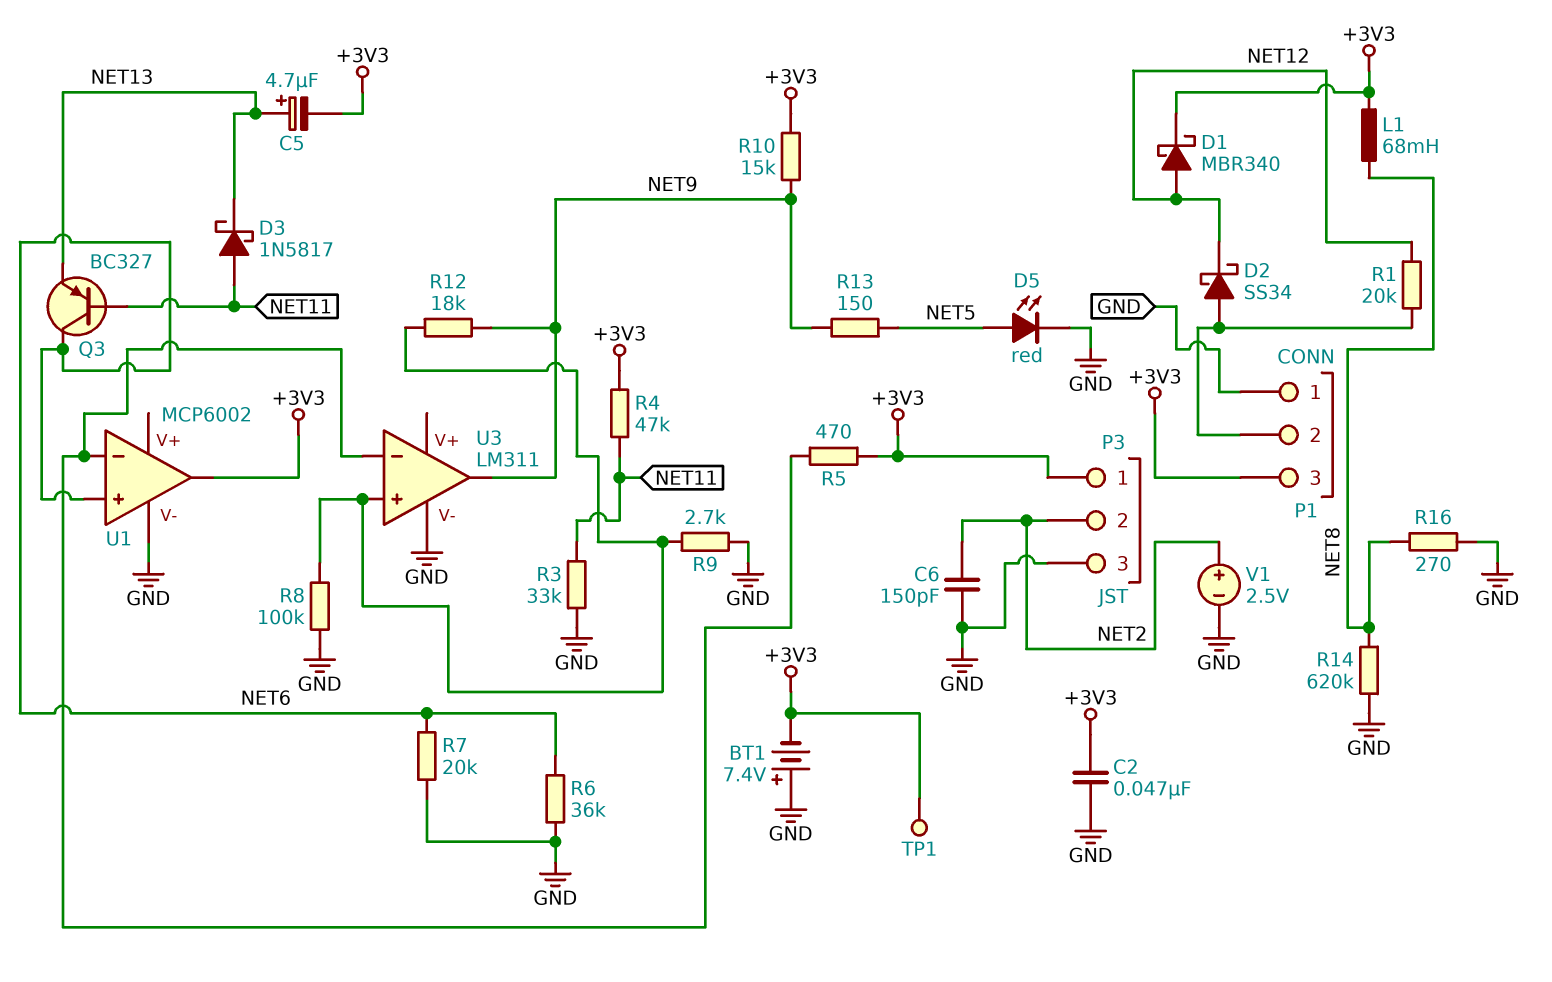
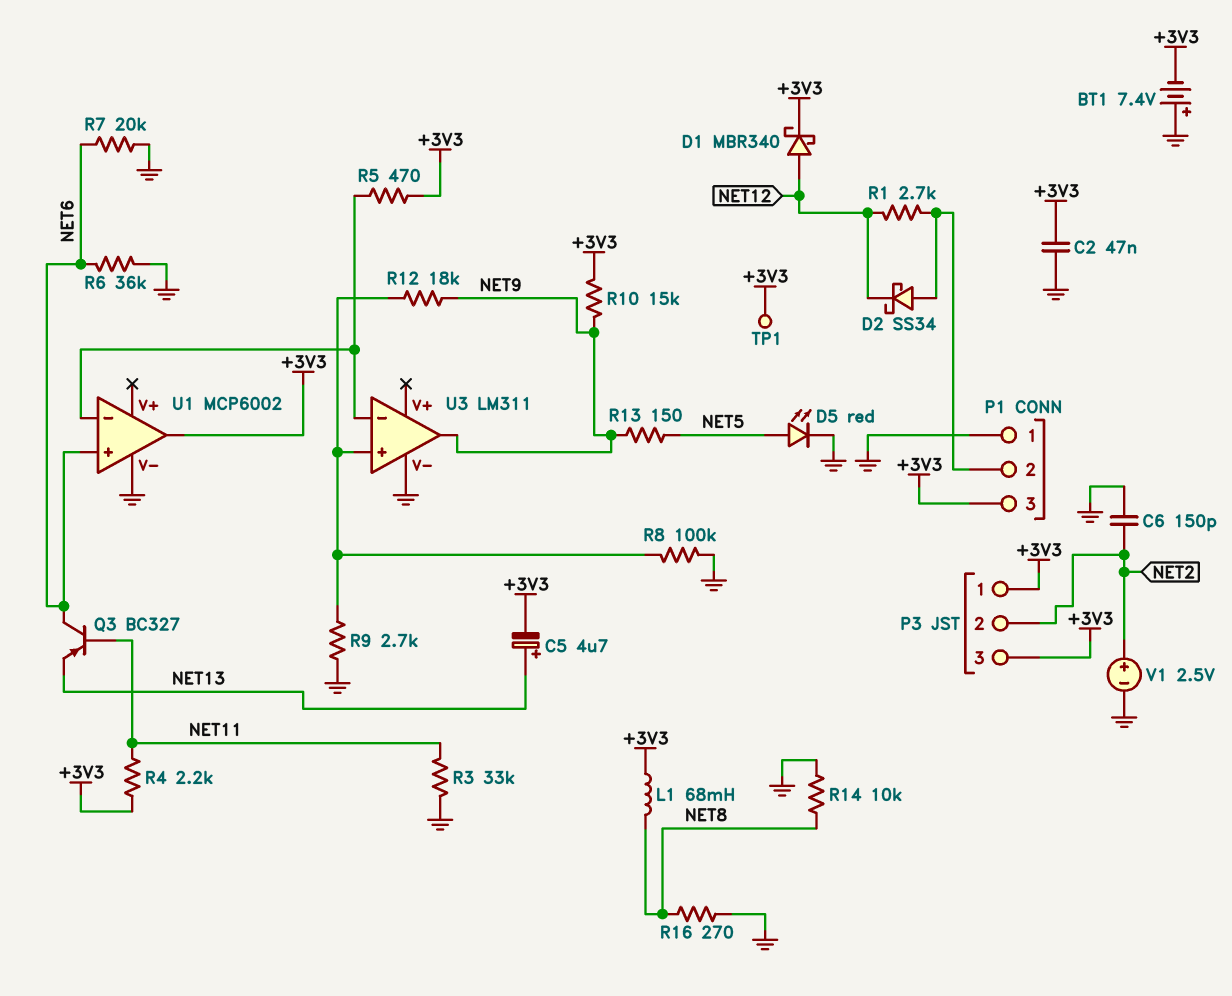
D3: schottky 1N5817 (A NET11, K NET13) -> none
P3 pin 3: GND -> +3V3
R1: 20k (NET12, P1/2) -> 2.7k (NET12, P1/2)
R4: 47k (+3V3, NET11) -> 2.2k (+3V3, NET11)
R14: 620k (GND, NET8) -> 10k (GND, NET8)

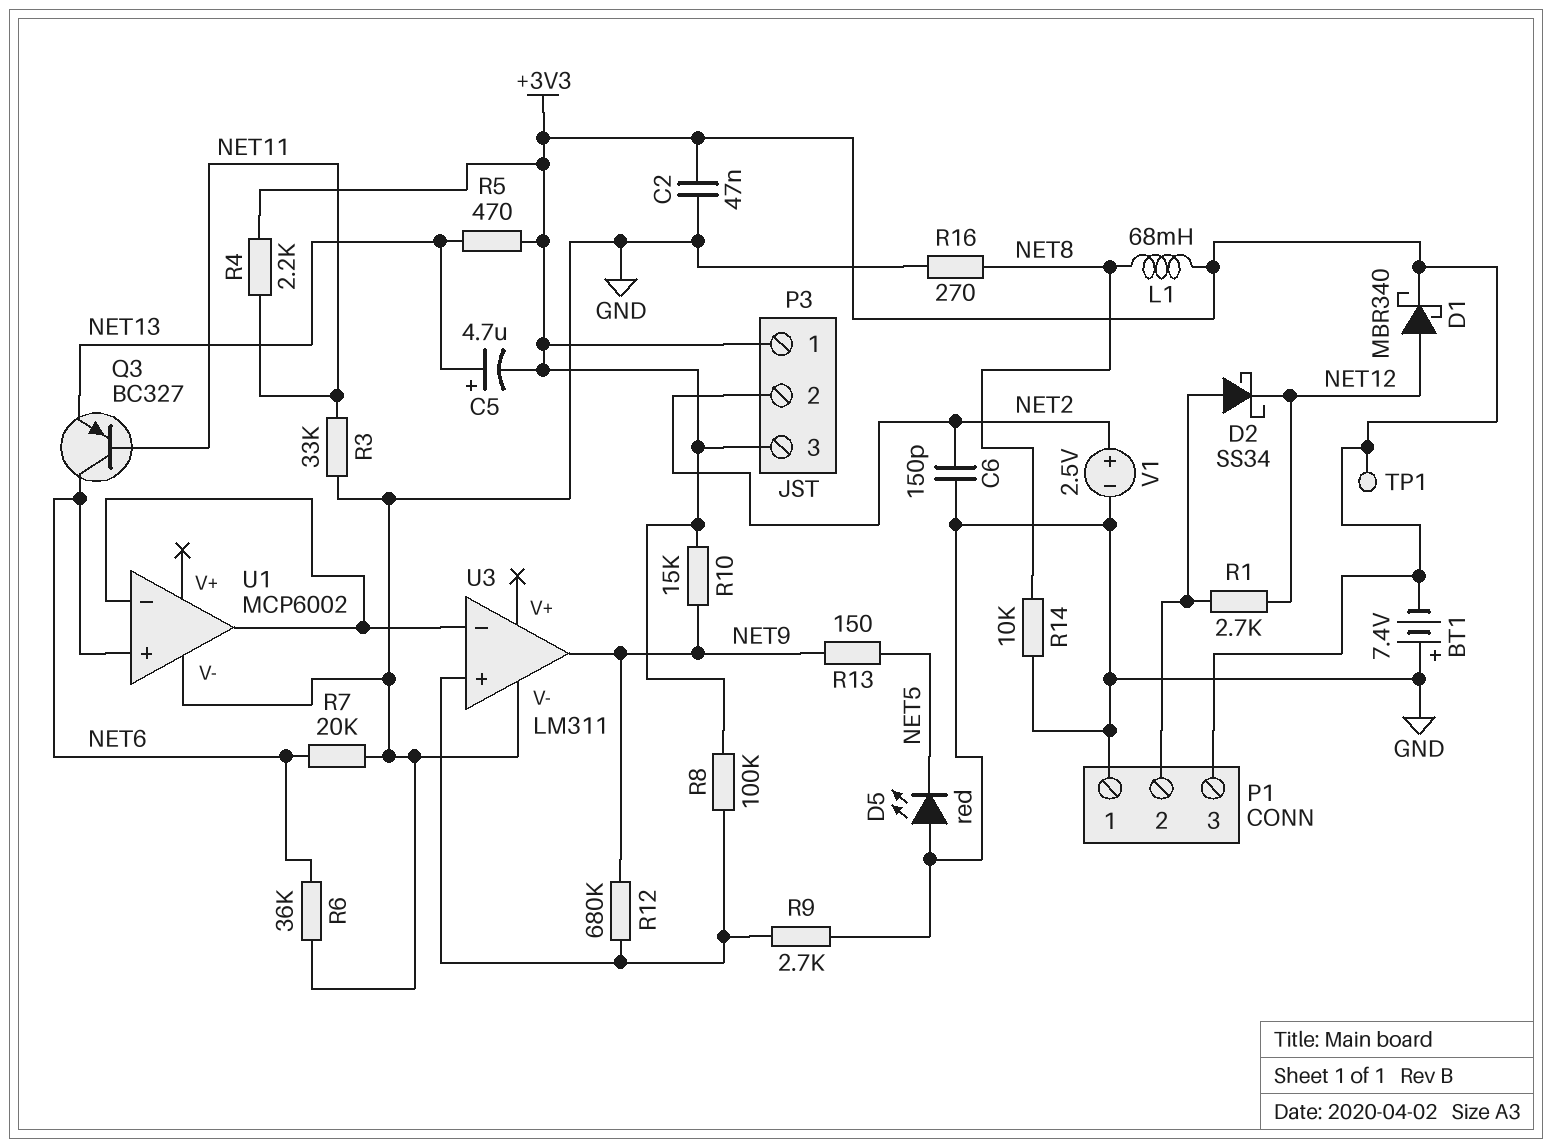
D5: LED red (A NET5, K GND) -> LED red (A GND, K NET5)
R5: 470 (+3V3, U1/in-) -> 470 (+3V3, NET13)
R8: 100k (GND, U3/in+) -> 100k (+3V3, U3/in+)
R12: 18k (NET9, U3/in+) -> 680k (NET9, U3/in+)
U1 pin out: +3V3 -> U1/in-

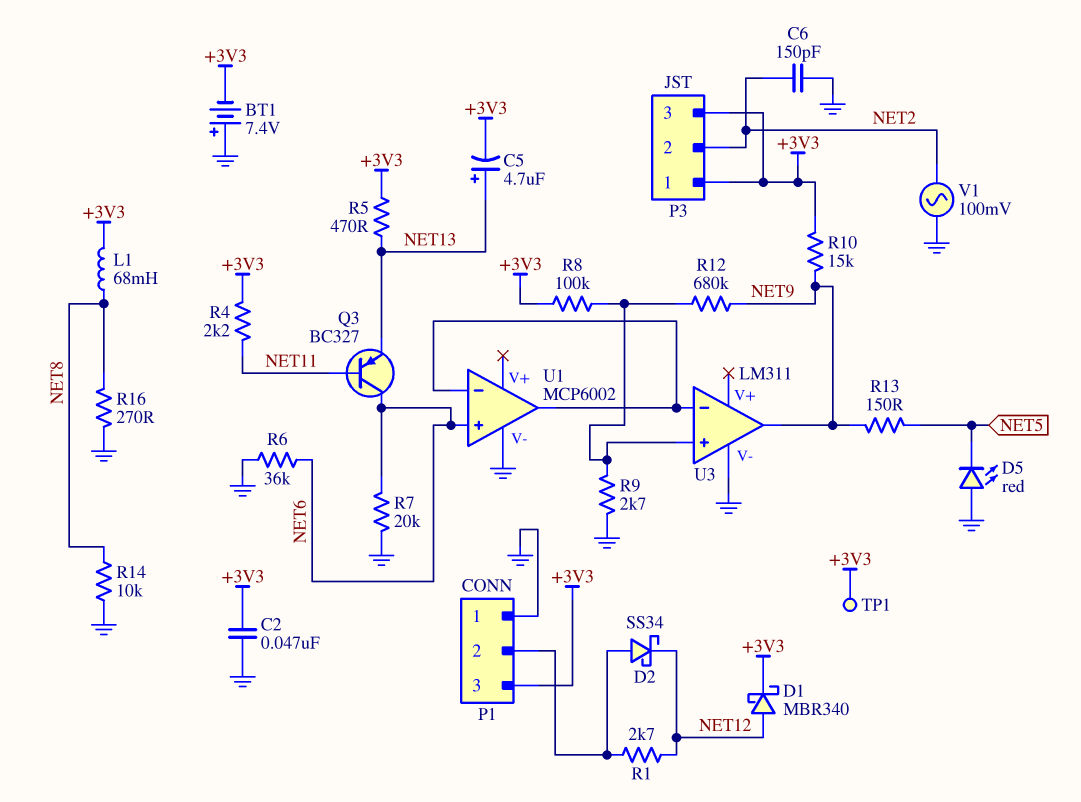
R3: 33k (GND, NET11) -> none
V1: 2.5V (plus NET2, minus GND) -> AC 100mV (GND, NET2)

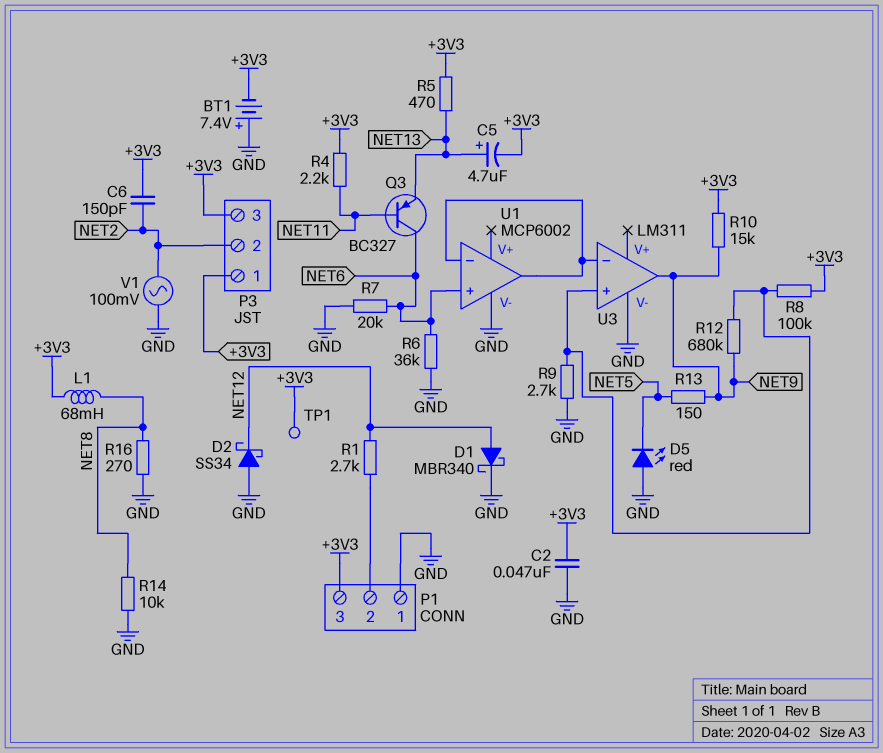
C6: 150pF (GND, NET2) -> 150pF (+3V3, NET2)
D1: schottky MBR340 (A NET12, K +3V3) -> schottky MBR340 (A NET12, K GND)
D2: schottky SS34 (A P1/2, K NET12) -> schottky SS34 (A GND, K NET12)

